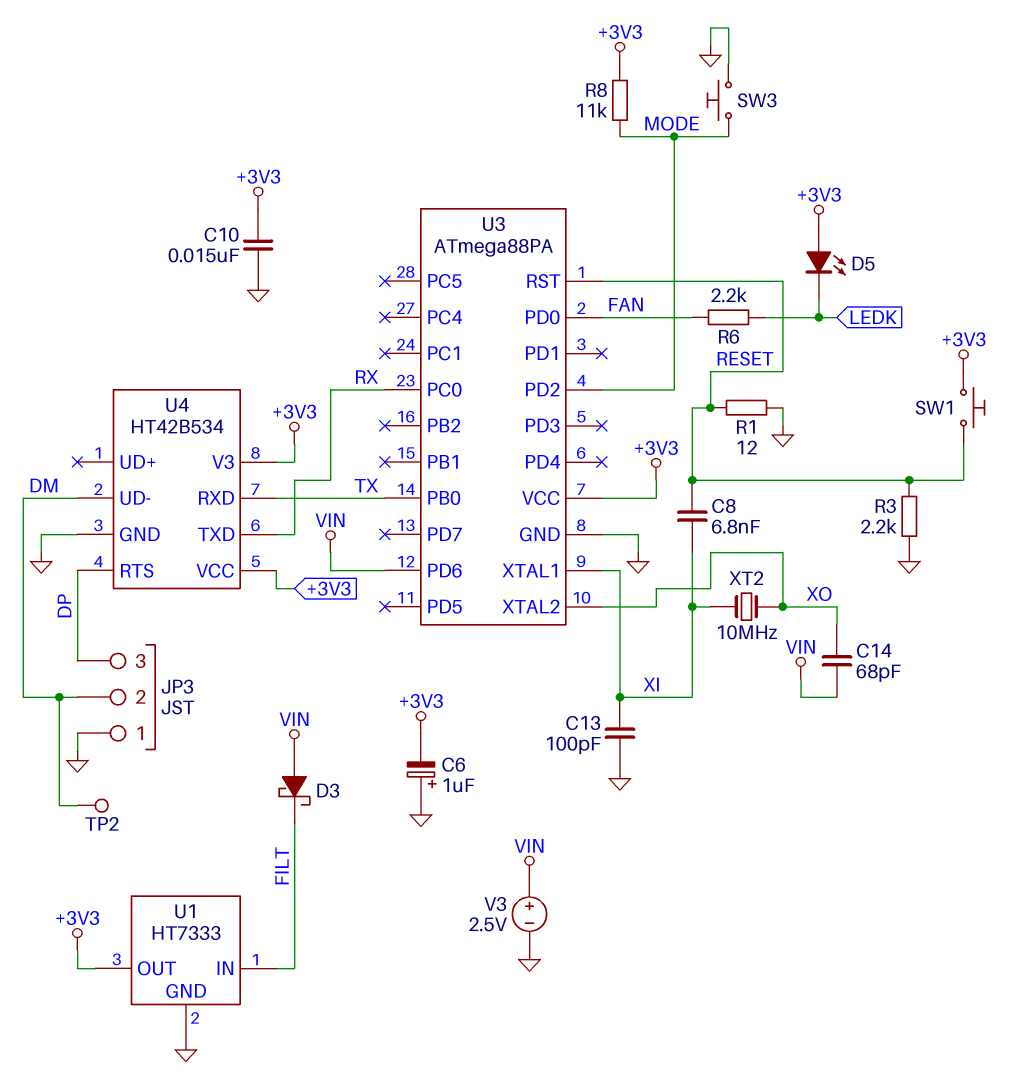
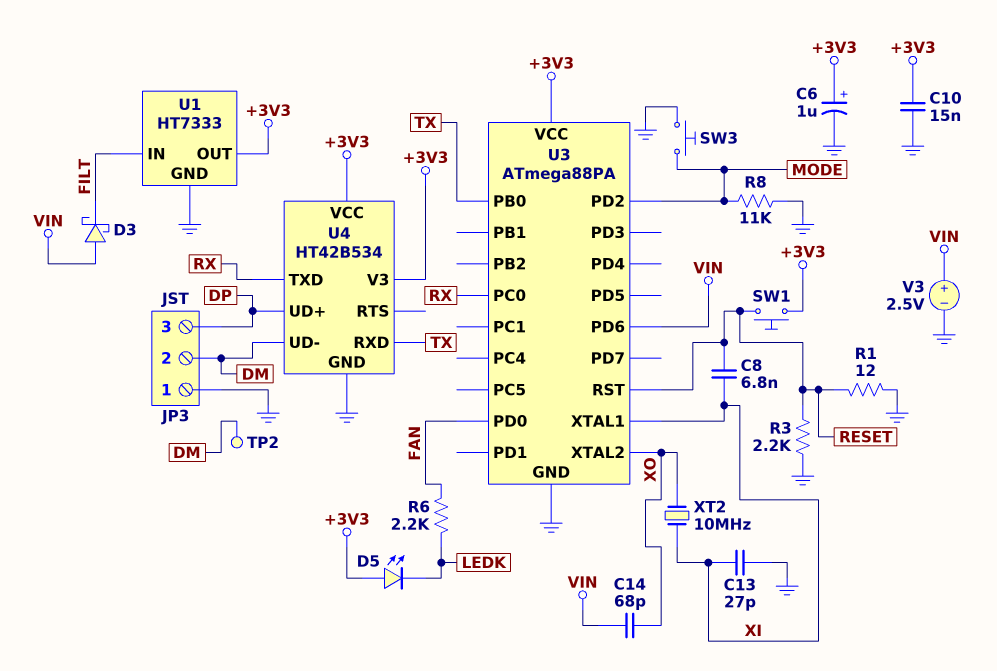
C6: 1uF (plus GND, minus +3V3) -> 1uF (plus +3V3, minus GND)
C13: 100pF (GND, XI) -> 27pF (GND, XI)
R8: 11k (+3V3, MODE) -> 11k (GND, MODE)
U4 pin RTS: DP -> none
U4 pin UD+: none -> DP

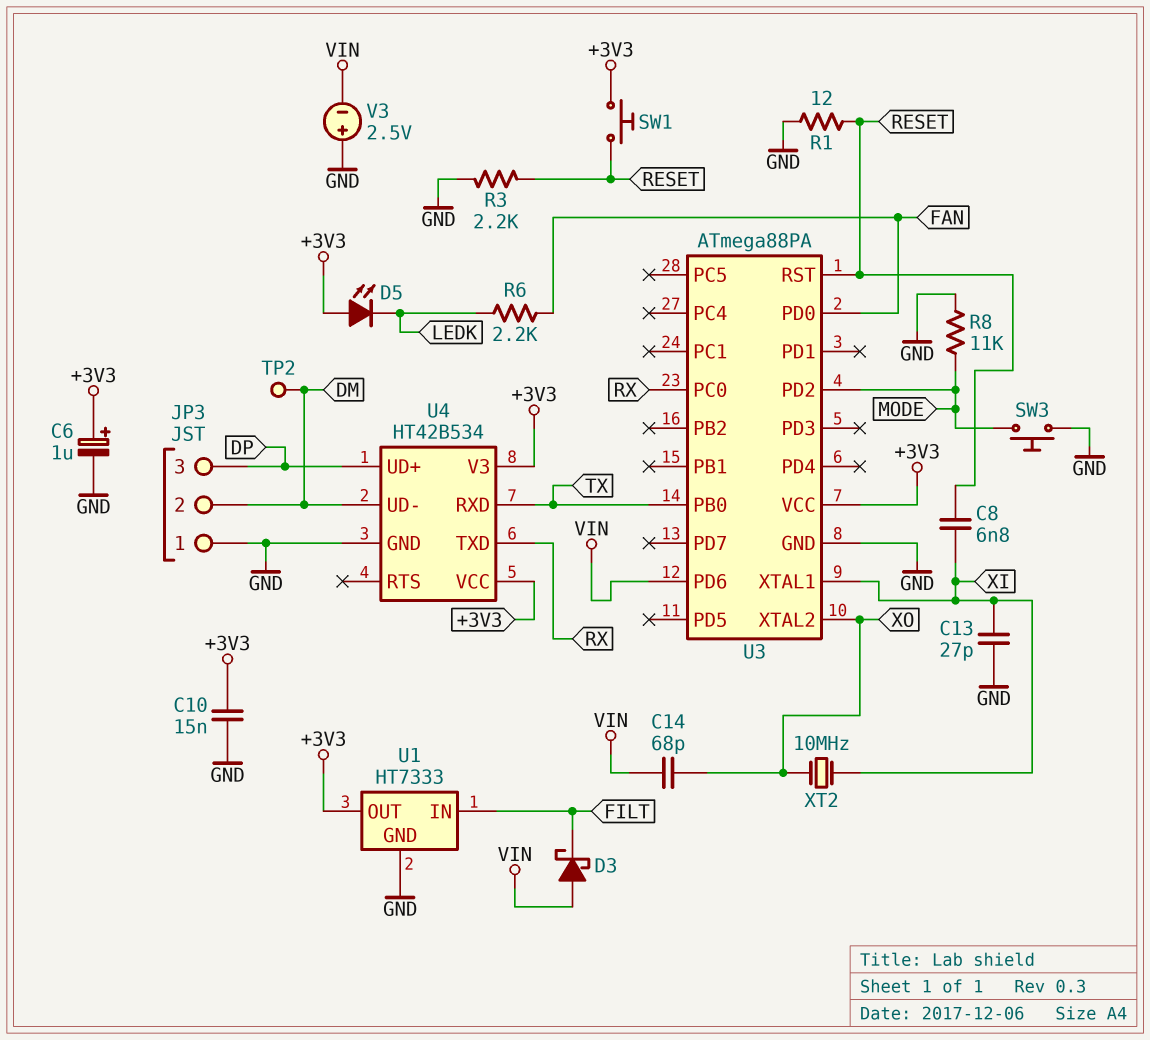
V3: 2.5V (plus VIN, minus GND) -> 2.5V (plus GND, minus VIN)

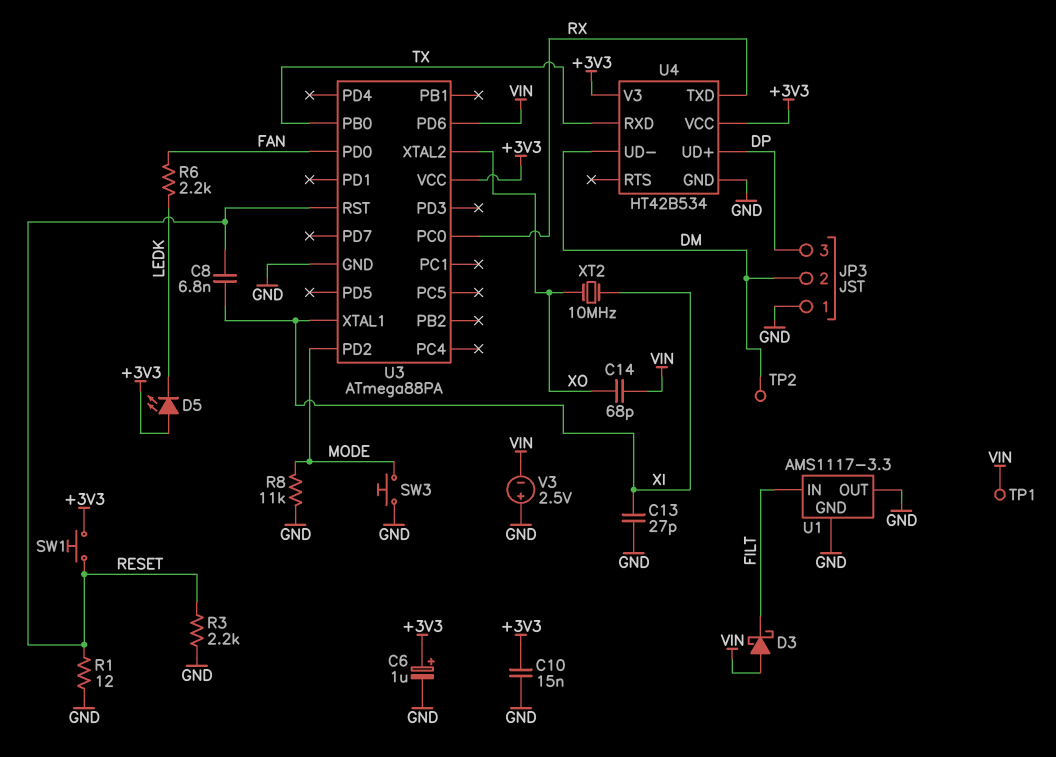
TP1: none -> test point (VIN)
U1: HT7333 -> AMS1117-3.3
U1 pin OUT: +3V3 -> GND

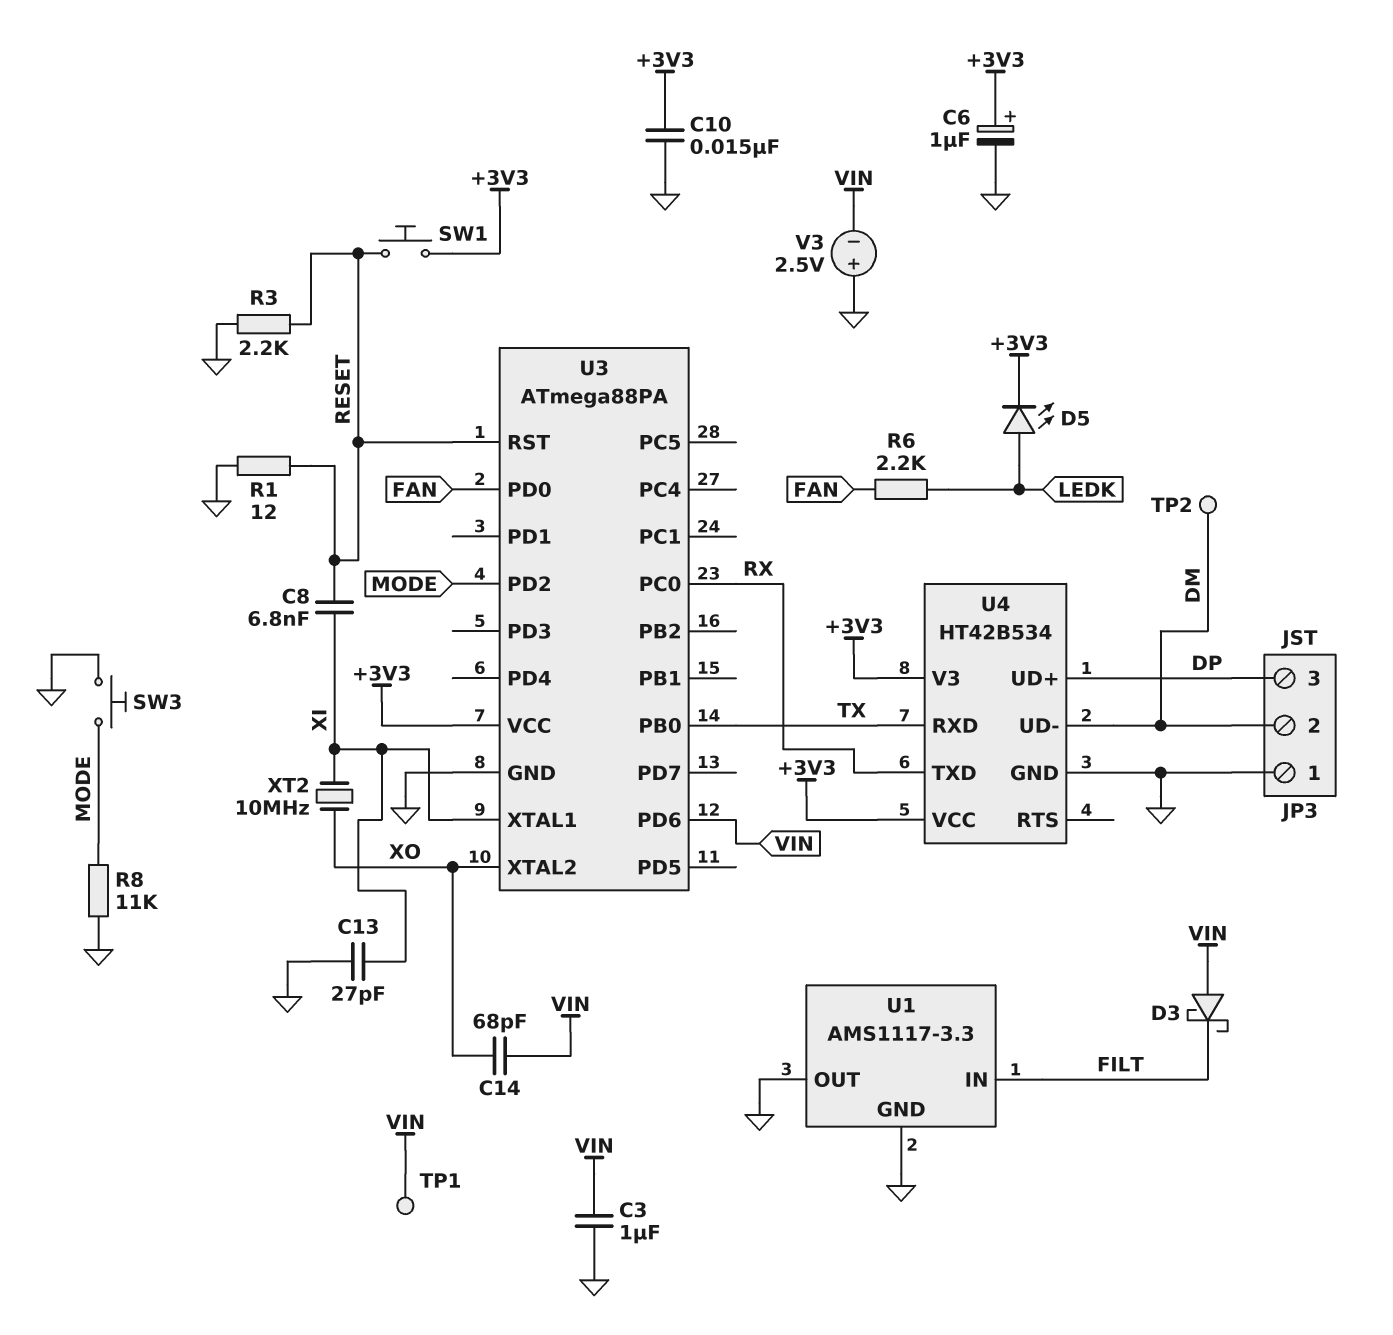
C3: none -> 1uF (GND, VIN)
D5: LED (A +3V3, K LEDK) -> LED (A LEDK, K +3V3)

